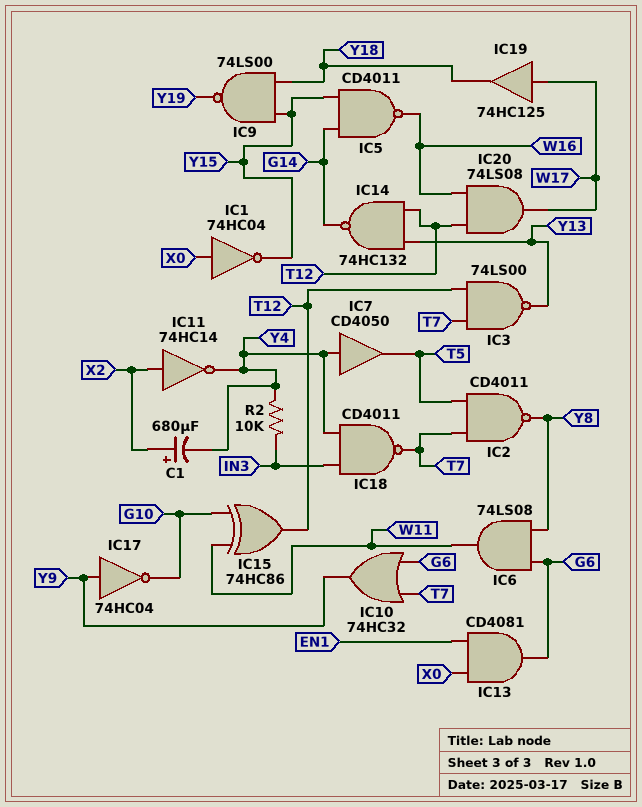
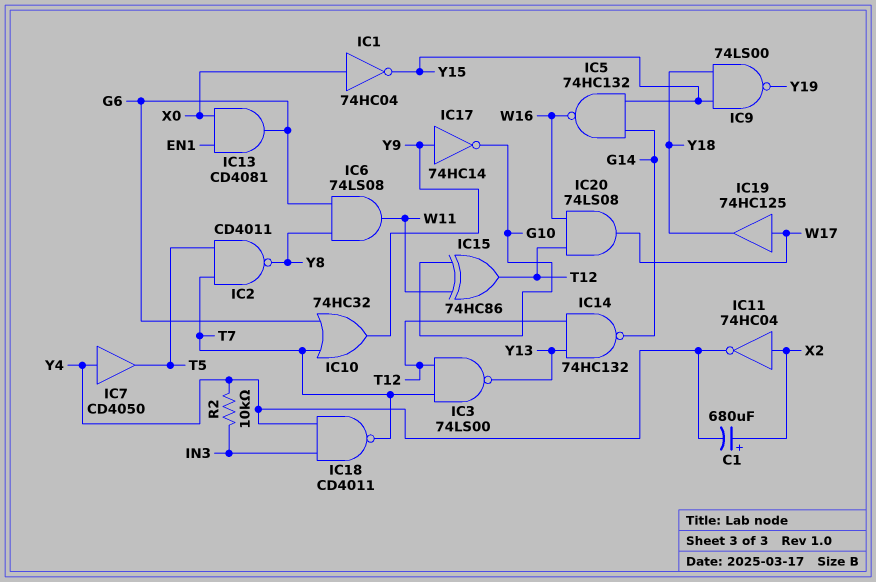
IC5: NAND CD4011 (in G14, in Y15, out W16) -> NAND 74HC132 (in G14, in Y15, out W16)
IC11: NOT 74HC14 (in X2, out Y4) -> NOT 74HC04 (in X2, out Y4)
IC17: NOT 74HC04 (in Y9, out G10) -> NOT 74HC14 (in Y9, out G10)

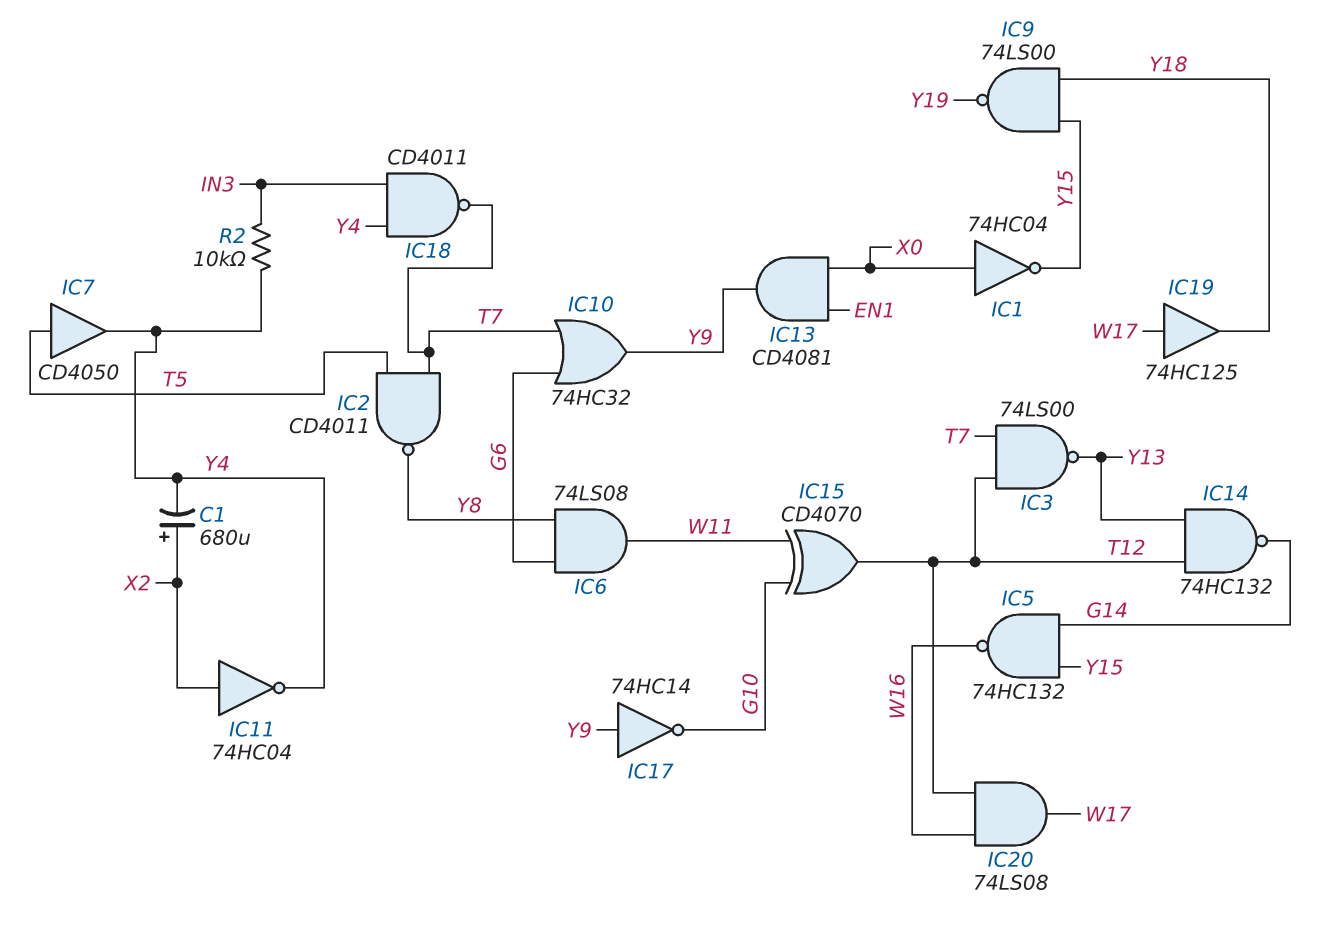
IC7: buffer CD4050 (in Y4, out T5) -> buffer CD4050 (in T5, out Y4)
IC13: AND CD4081 (in EN1, in X0, out G6) -> AND CD4081 (in EN1, in X0, out Y9)
IC15: XOR 74HC86 (in G10, in W11, out T12) -> XOR CD4070 (in G10, in W11, out T12)

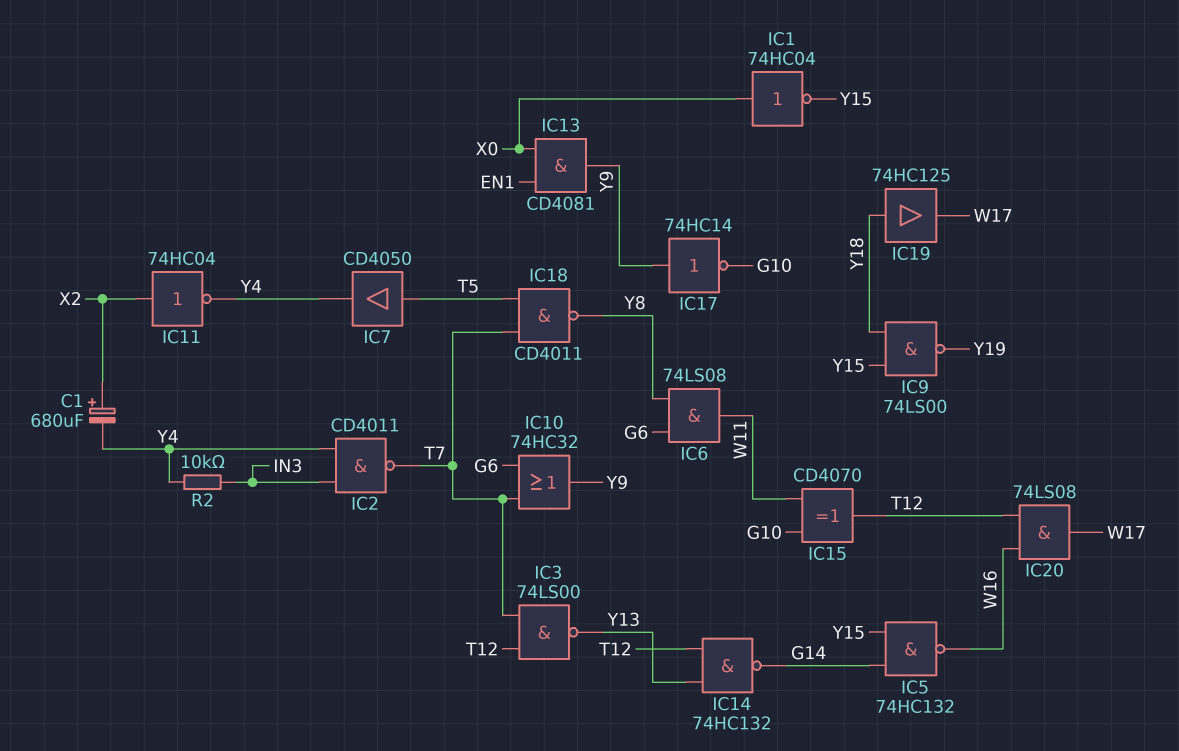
IC2: NAND CD4011 (in T5, in T7, out Y8) -> NAND CD4011 (in IN3, in Y4, out T7)
IC18: NAND CD4011 (in IN3, in Y4, out T7) -> NAND CD4011 (in T5, in T7, out Y8)
IC19: buffer 74HC125 (in W17, out Y18) -> buffer 74HC125 (in Y18, out W17)

